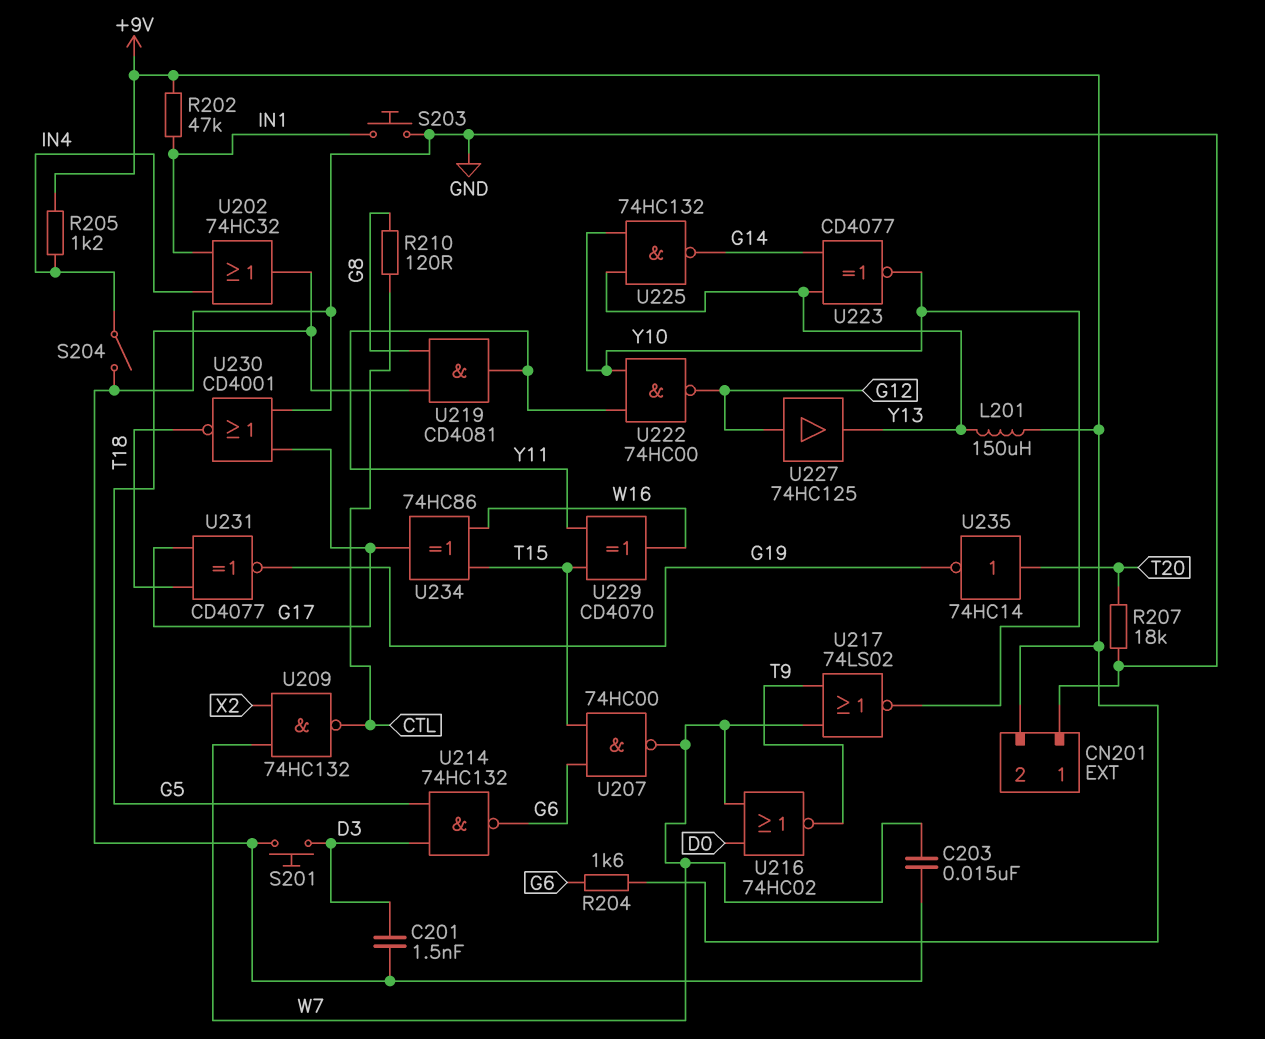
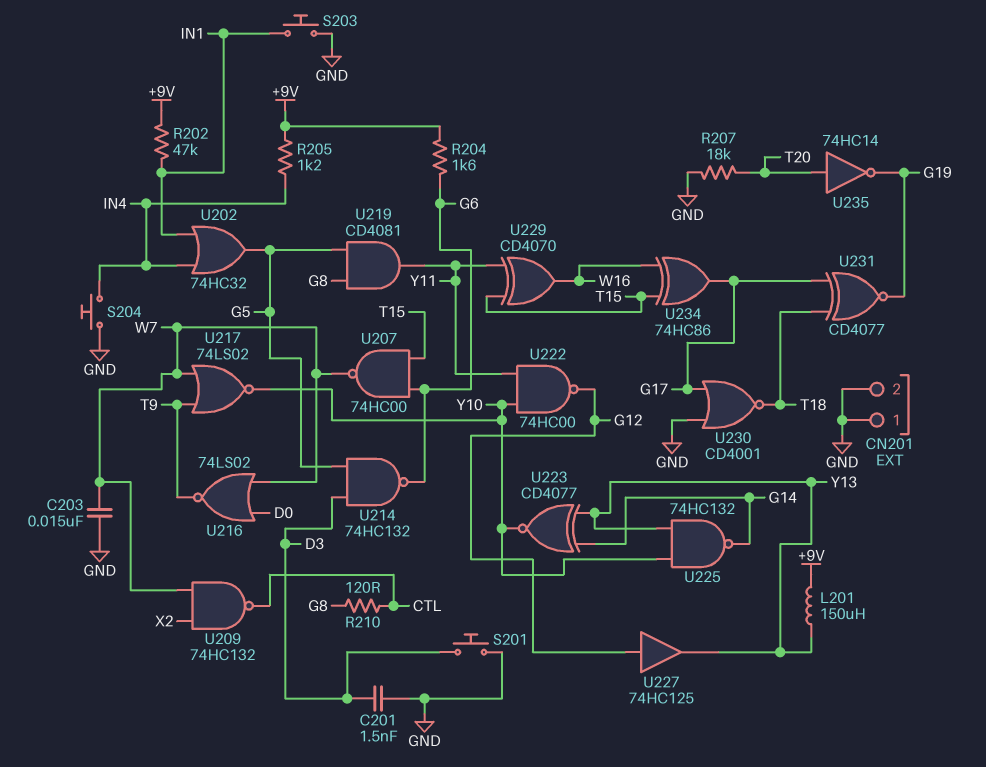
CN201 pin 2: +9V -> GND
S204: switch (GND, IN4) -> button (GND, IN4)
U216: NOR 74HC02 (in D0, in W7, out T9) -> NOR 74LS02 (in D0, in W7, out T9)

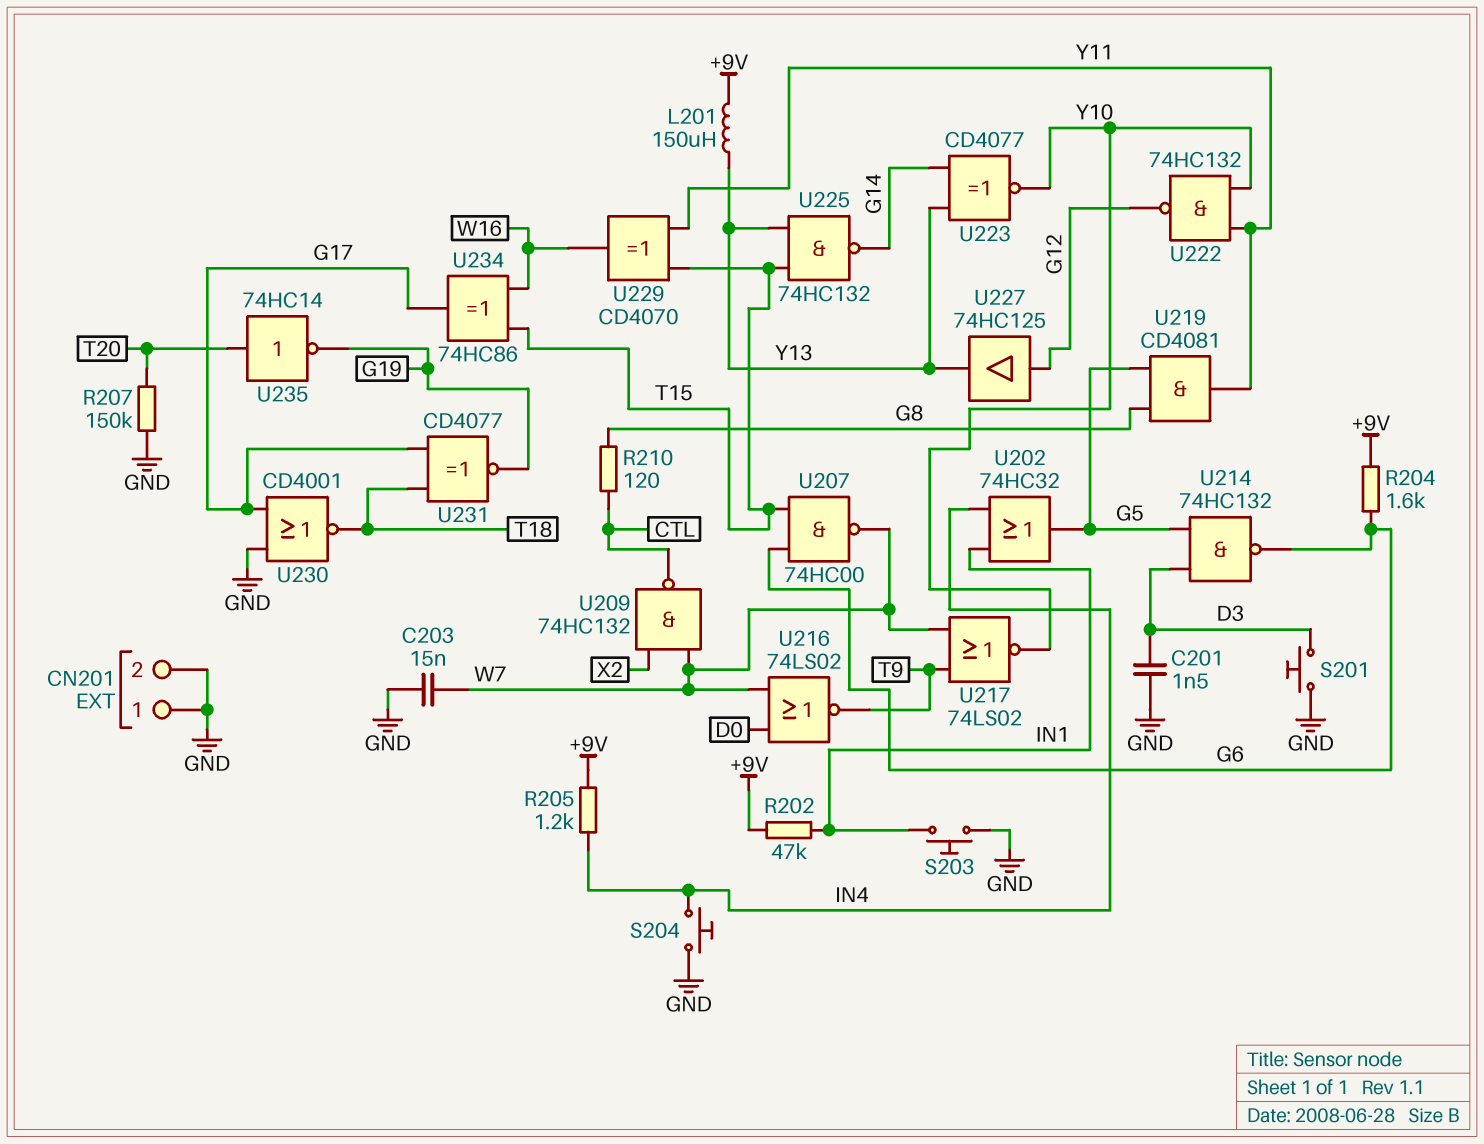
R207: 18k (GND, T20) -> 150k (GND, T20)
U222: NAND 74HC00 (in Y10, in Y11, out G12) -> NAND 74HC132 (in Y10, in Y11, out G12)
U225: NAND 74HC132 (in Y10, in Y13, out G14) -> NAND 74HC132 (in T15, in Y13, out G14)

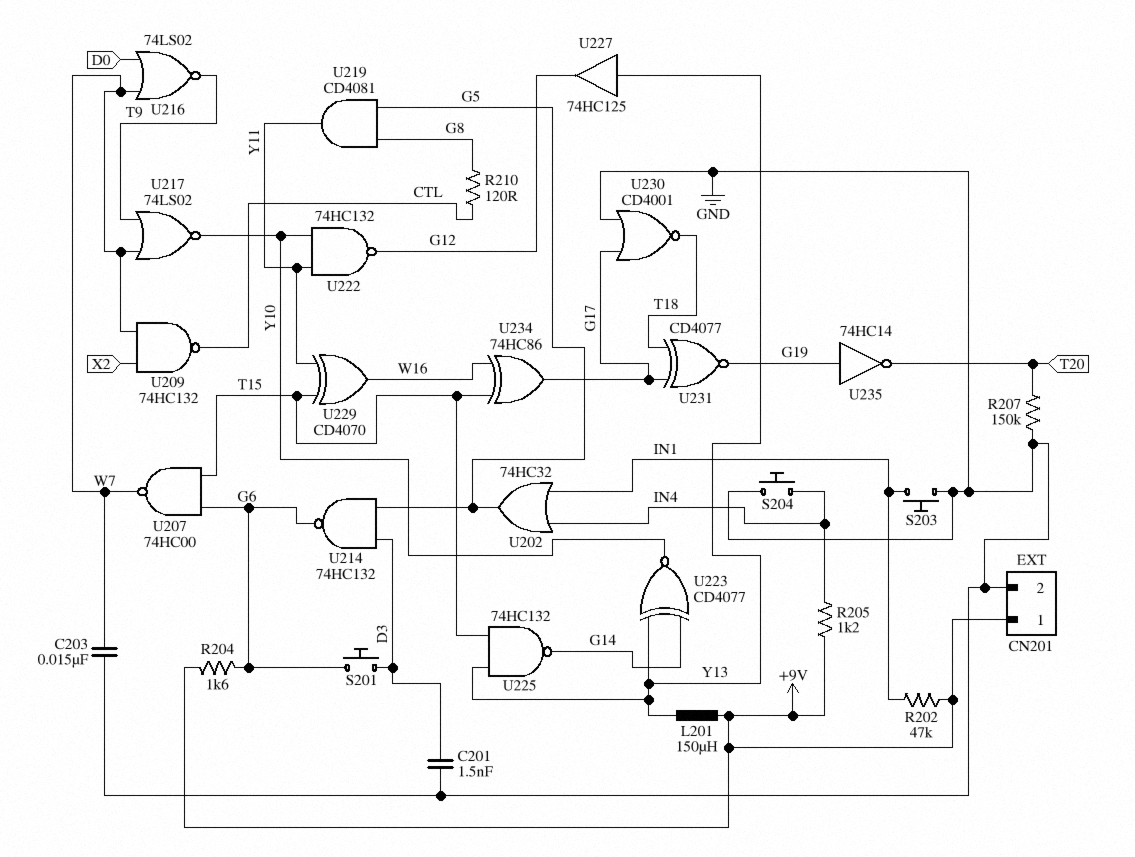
CN201 pin 1: GND -> +9V
S201: button (D3, GND) -> button (D3, G6)
U227: buffer 74HC125 (in G12, out Y13) -> buffer 74HC125 (in Y13, out G12)
U235: NOT 74HC14 (in T20, out G19) -> NOT 74HC14 (in G19, out T20)

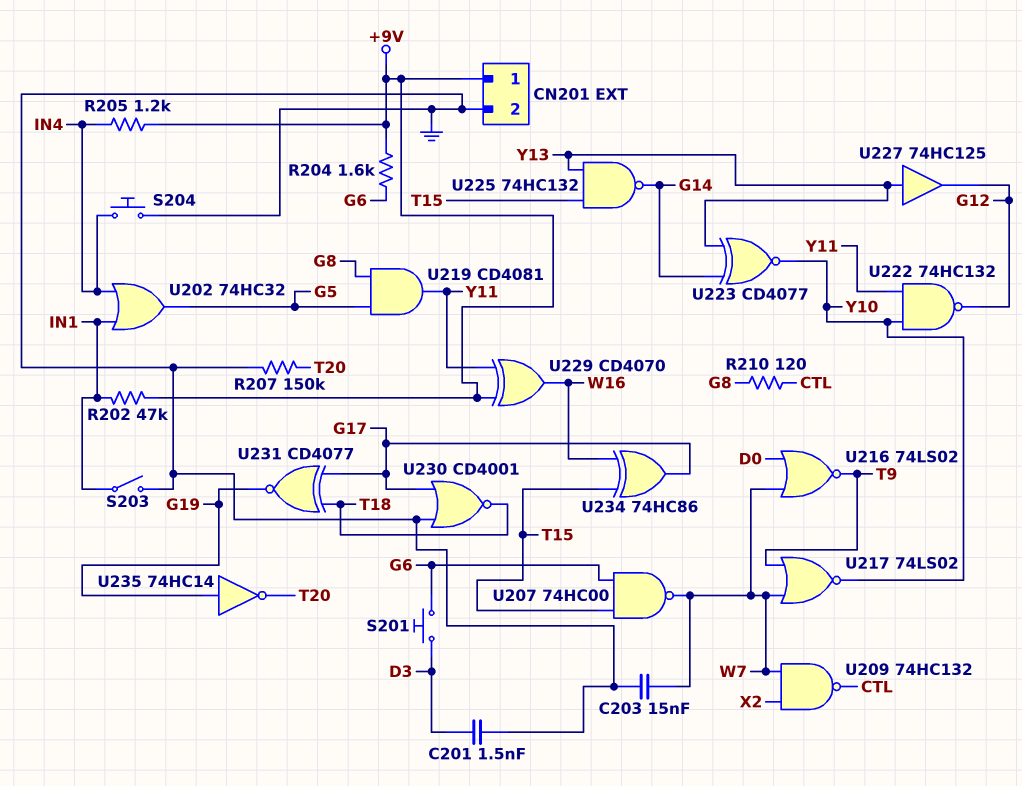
L201: 150uH (+9V, Y13) -> none
S203: button (GND, IN1) -> switch (GND, IN1)
U214: NAND 74HC132 (in D3, in G5, out G6) -> none
U229: XOR CD4070 (in T15, in Y11, out W16) -> XOR CD4070 (in +9V, in Y11, out W16)

